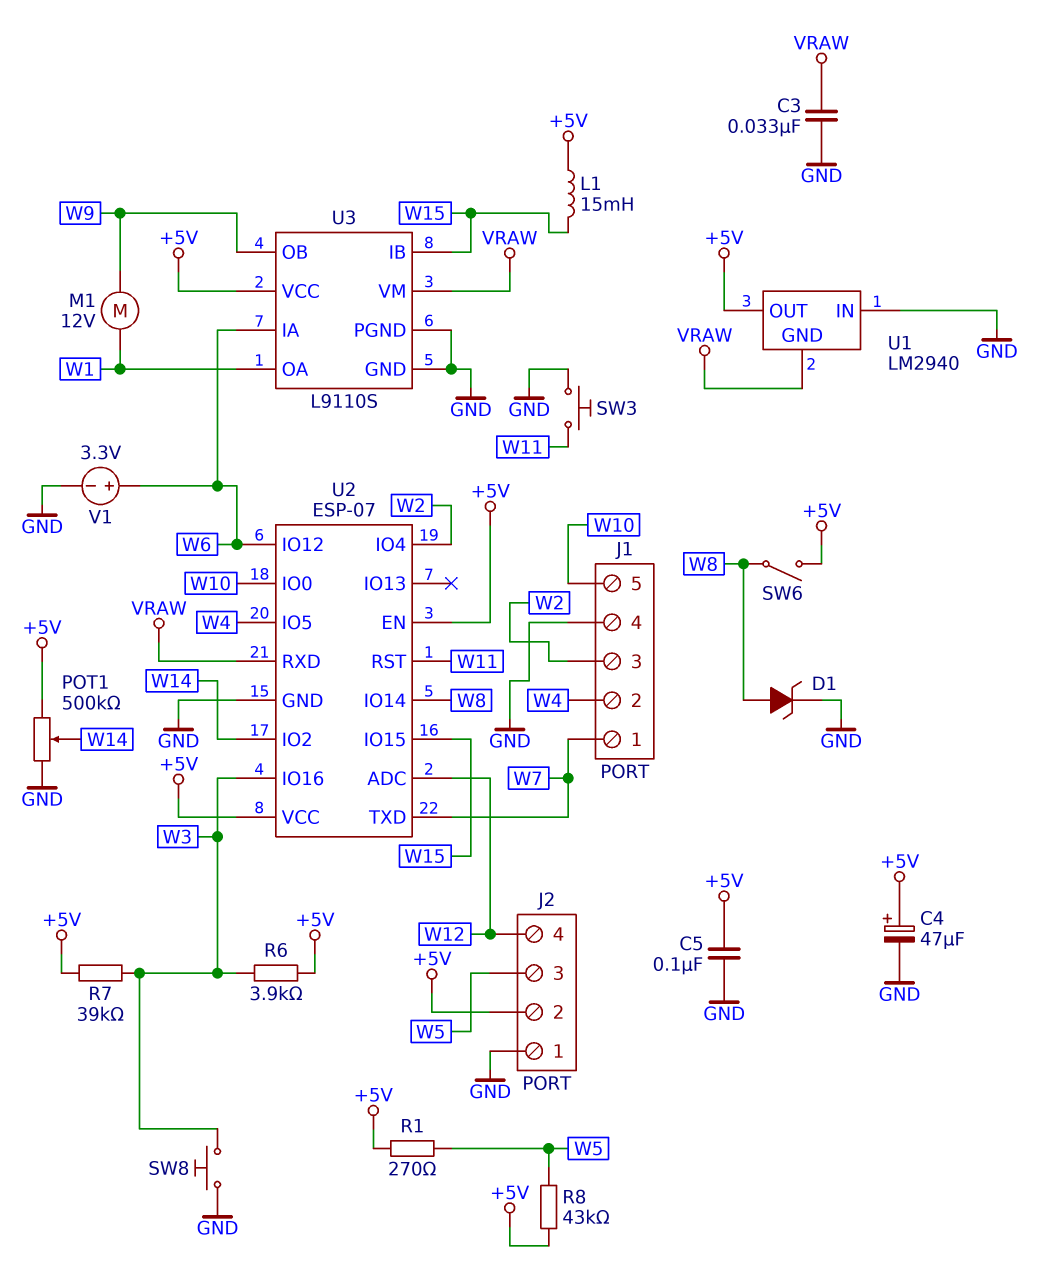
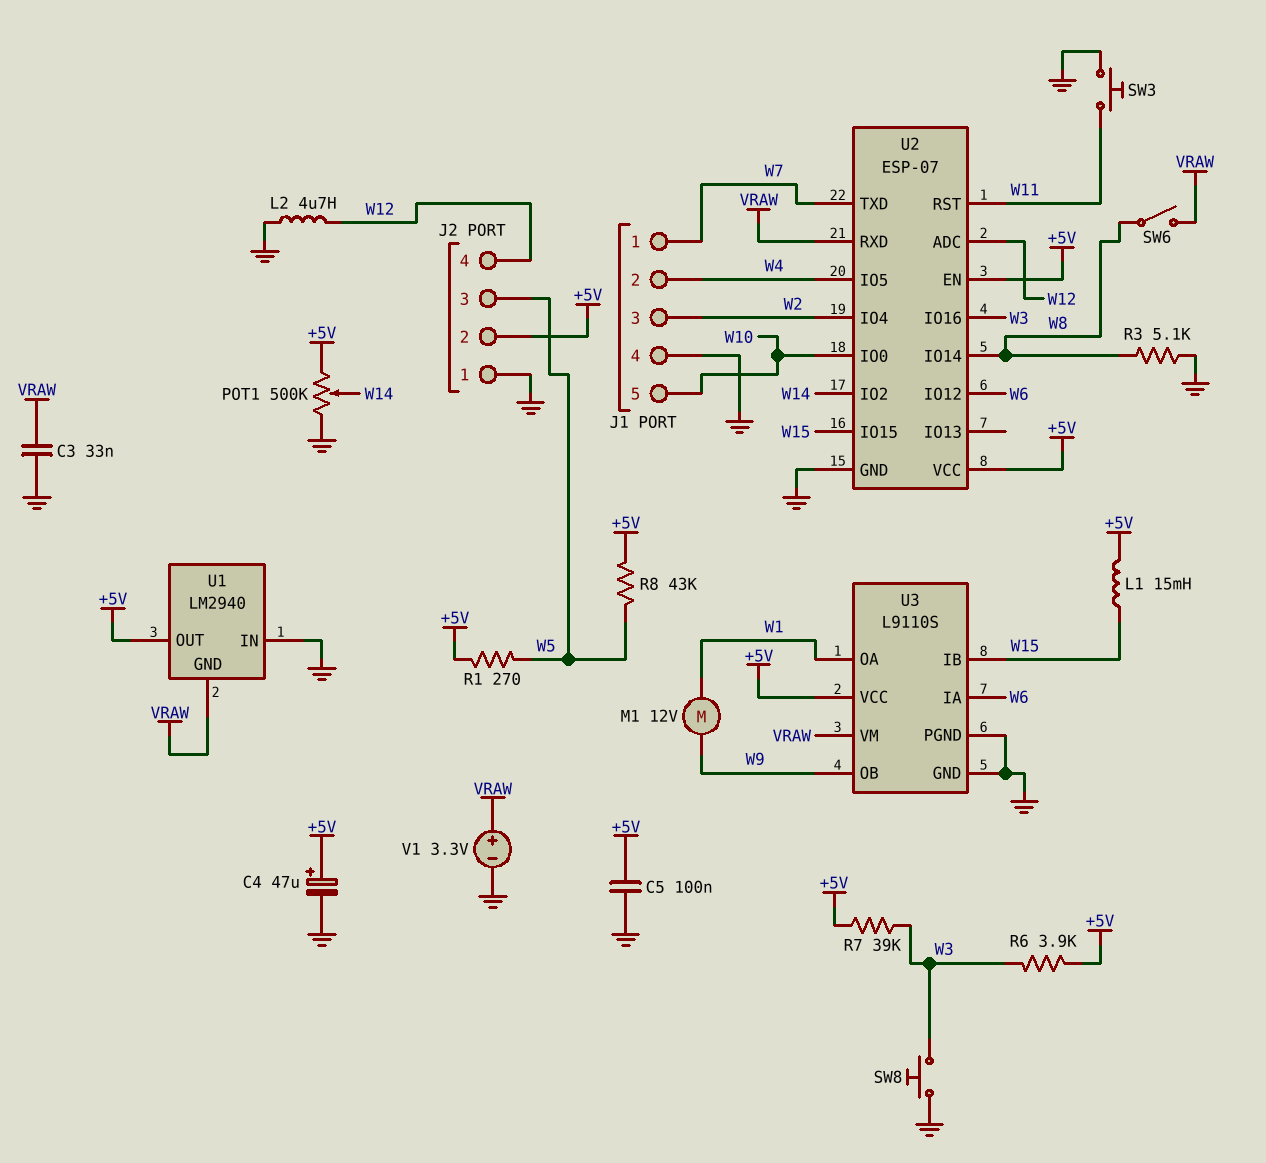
D1: zener (A W8, K GND) -> none
L2: none -> 4.7uH (GND, W12)
R3: none -> 5.1k (GND, W8)
SW6: switch (+5V, W8) -> switch (VRAW, W8)
V1: 3.3V (plus W6, minus GND) -> 3.3V (plus VRAW, minus GND)

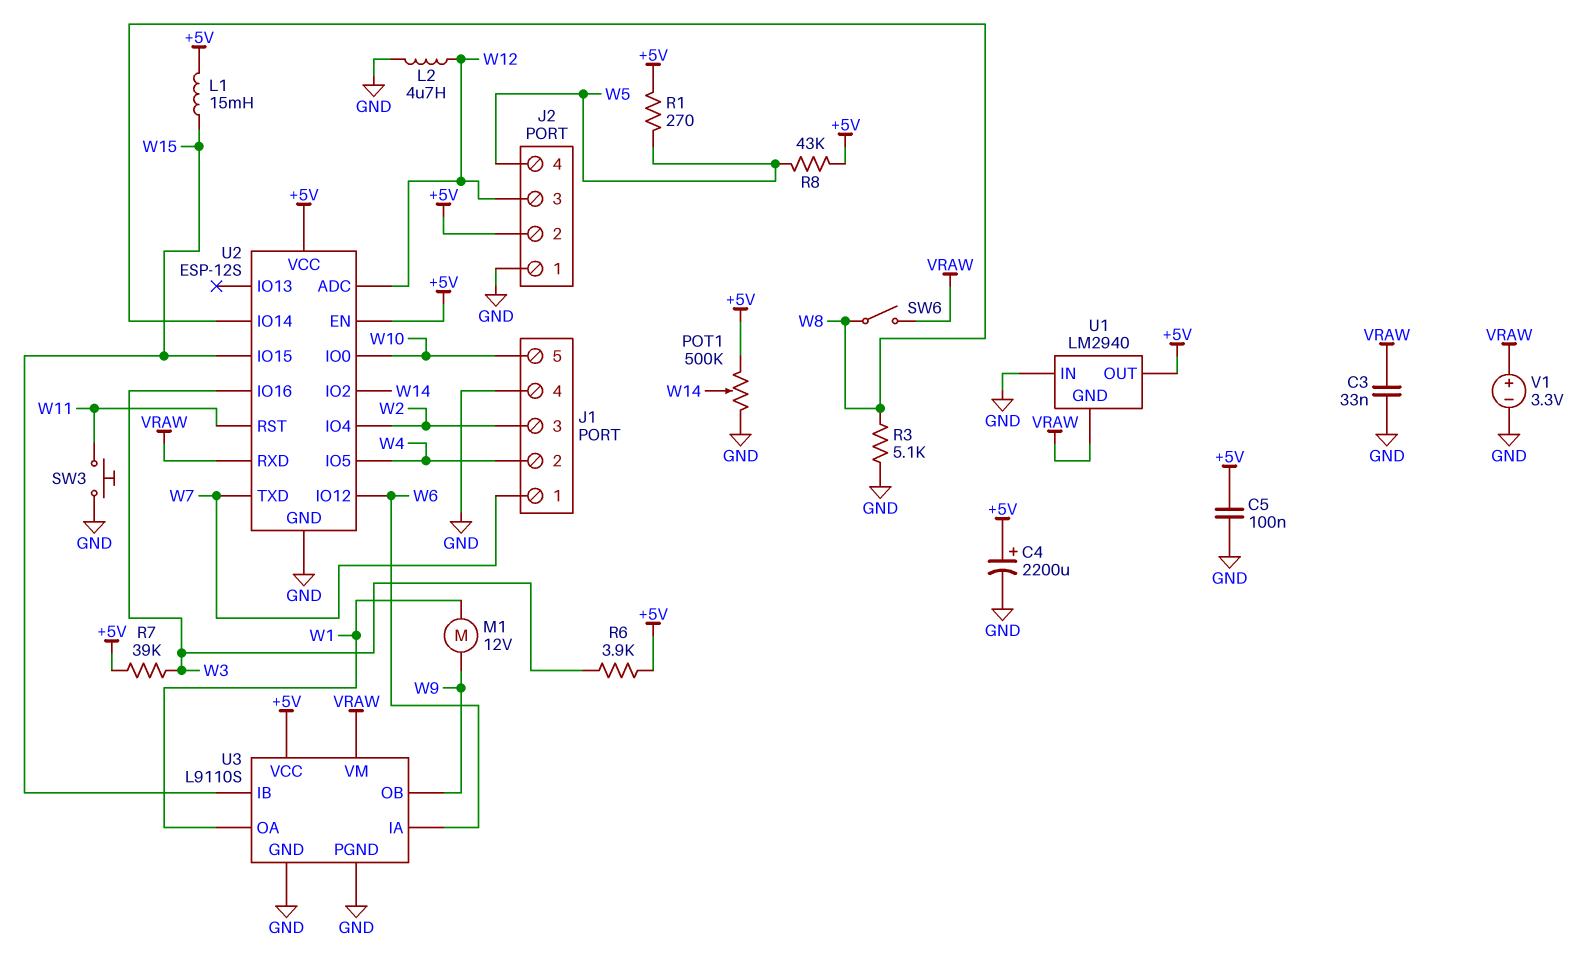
C4: 47uF (plus +5V, minus GND) -> 2200uF (plus +5V, minus GND)
J2 pin 3: W5 -> W12
J2 pin 4: W12 -> W5
SW8: button (GND, W3) -> none
U2: ESP-07 -> ESP-12S

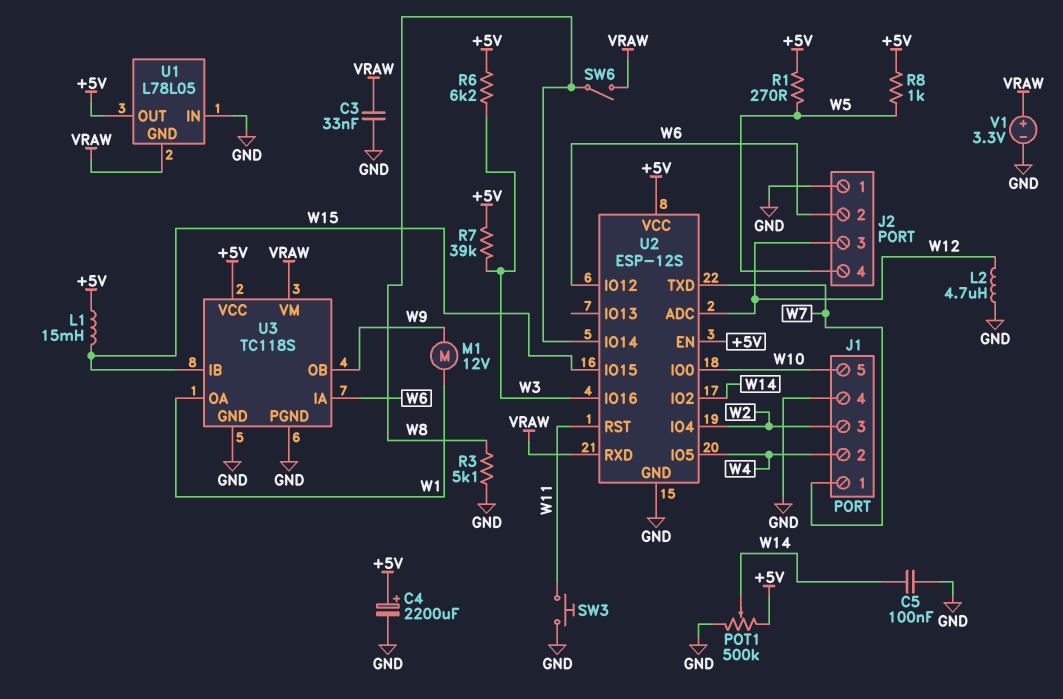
C5: 100nF (+5V, GND) -> 100nF (GND, W14)
J2 pin 2: +5V -> W6
R6: 3.9k (+5V, W3) -> 6.2k (+5V, W3)
R8: 43k (+5V, W5) -> 1k (+5V, W5)
U1: LM2940 -> L78L05
U3: L9110S -> TC118S

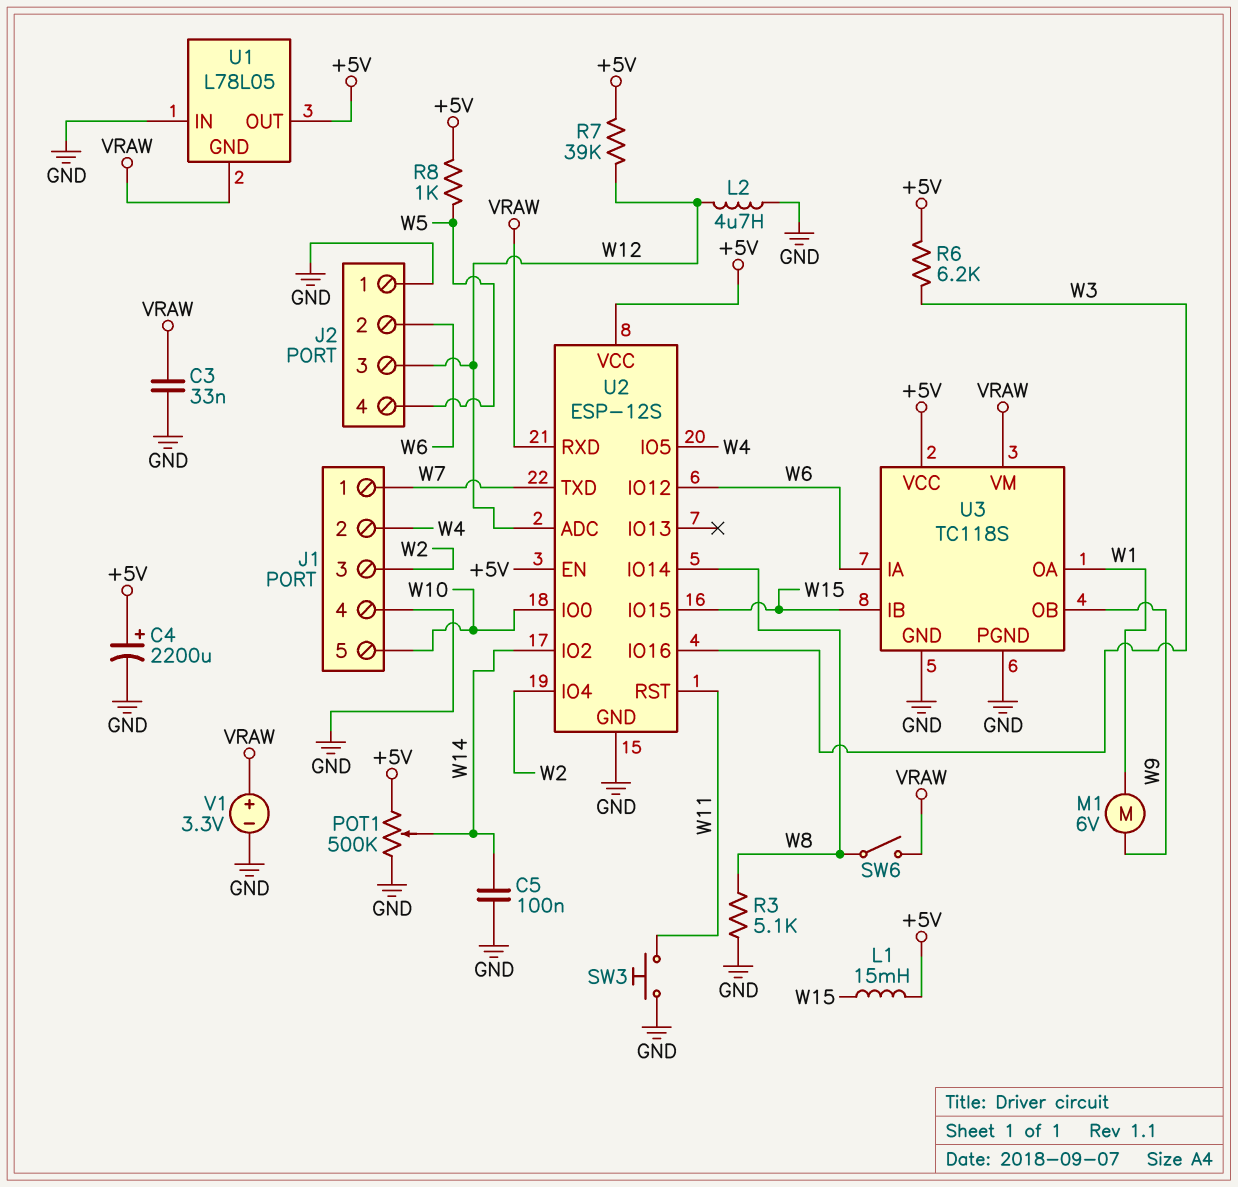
M1: motor 12V (W1, W9) -> motor 6V (W1, W9)
R1: 270 (+5V, W5) -> none
R7: 39k (+5V, W3) -> 39k (+5V, W12)

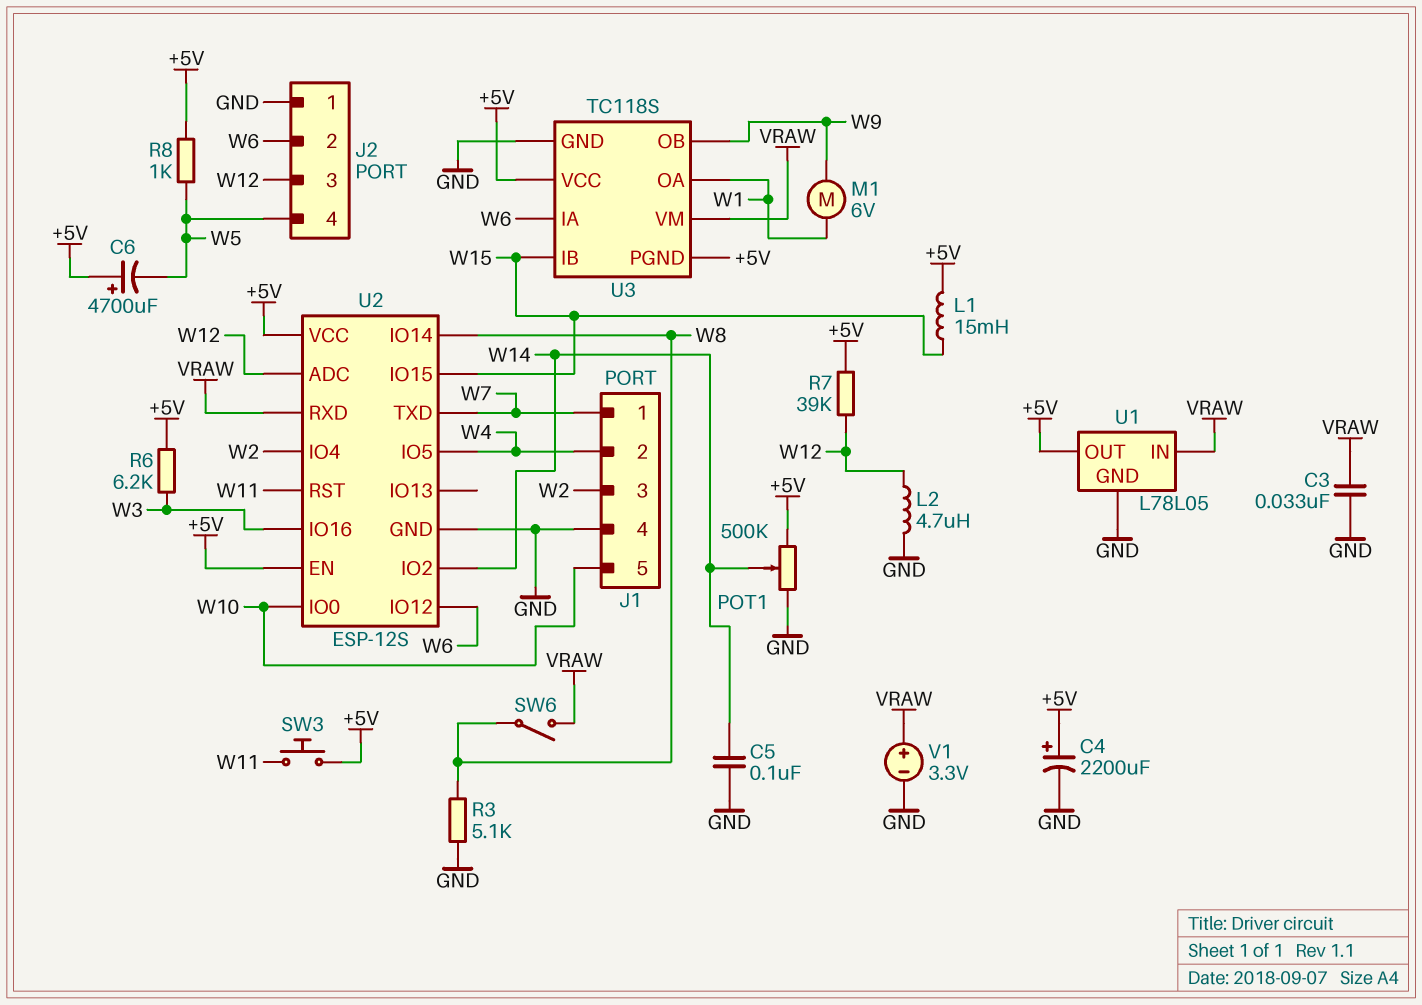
C6: none -> 4700uF (plus +5V, minus W5)
SW3: button (GND, W11) -> button (+5V, W11)
U1 pin GND: VRAW -> GND
U1 pin IN: GND -> VRAW
U3 pin PGND: GND -> +5V

